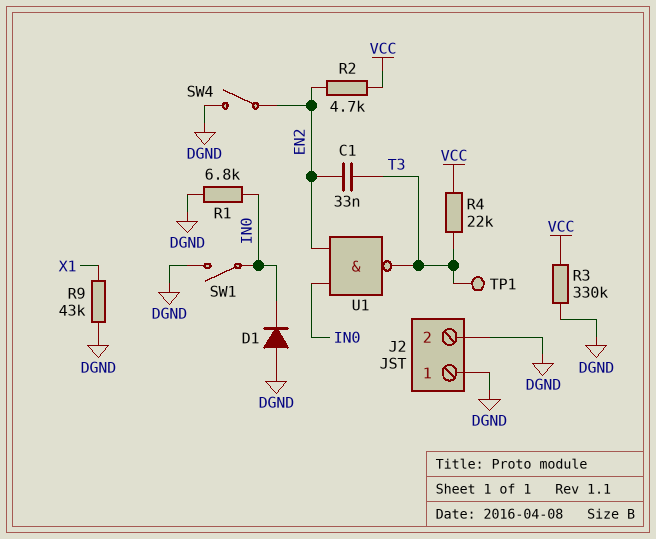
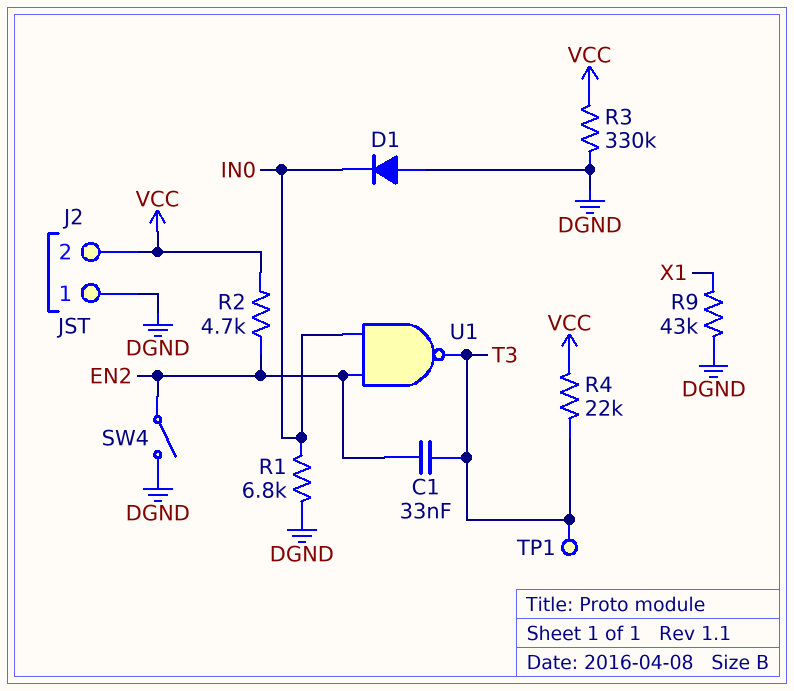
J2 pin 2: DGND -> VCC
SW1: switch (DGND, IN0) -> none

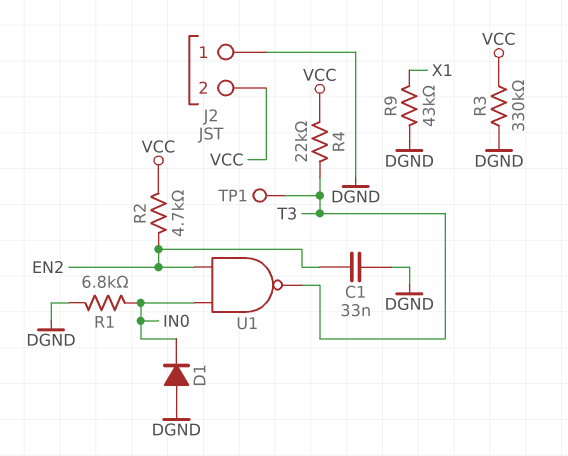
C1: 33nF (EN2, T3) -> 33nF (DGND, EN2)
SW4: switch (DGND, EN2) -> none

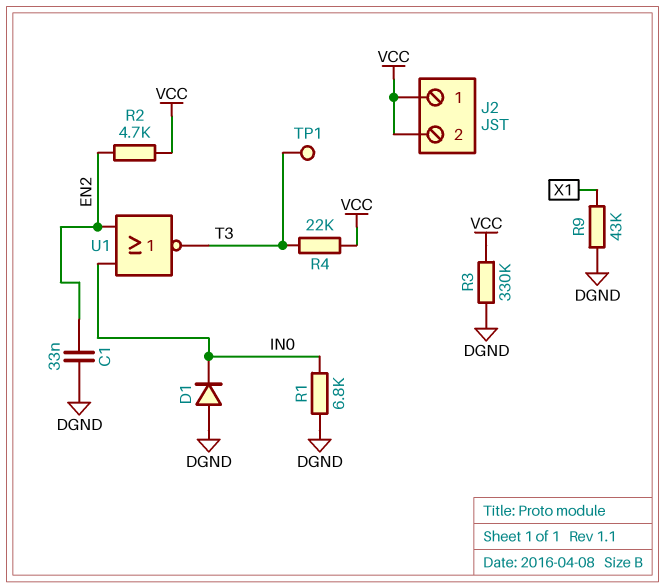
J2 pin 1: DGND -> VCC
U1: NAND (in EN2, in IN0, out T3) -> NOR (in EN2, in IN0, out T3)

